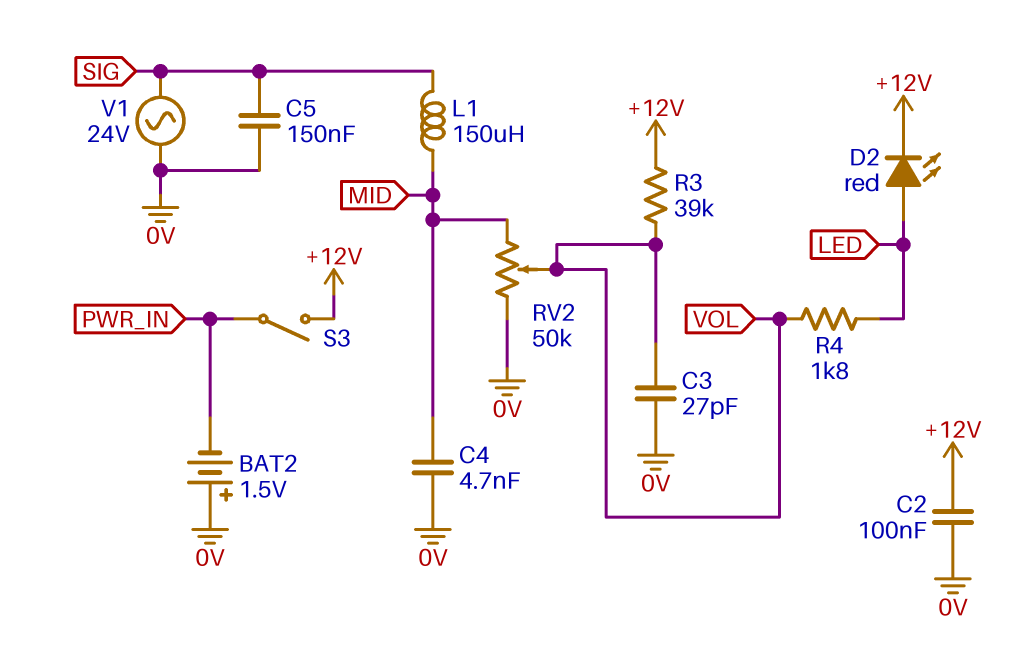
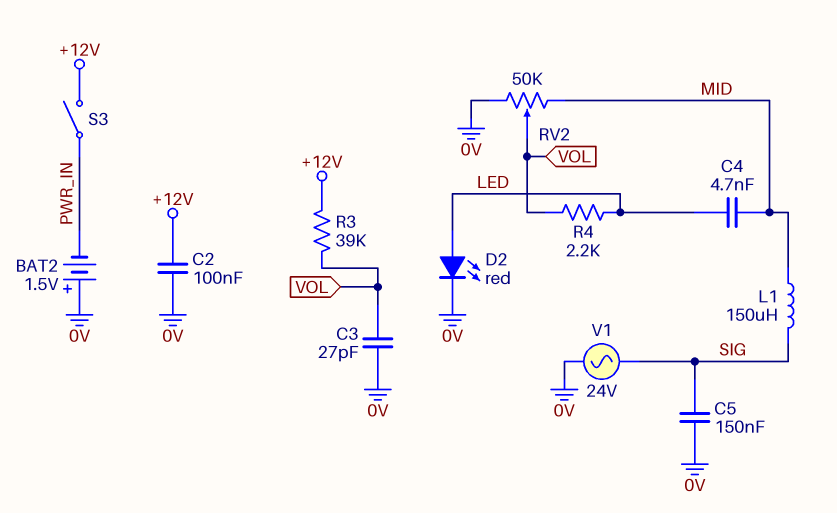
C4: 4.7nF (0V, MID) -> 4.7nF (LED, MID)
D2: LED red (A LED, K +12V) -> LED red (A LED, K 0V)
R4: 1.8k (LED, VOL) -> 2.2k (LED, VOL)

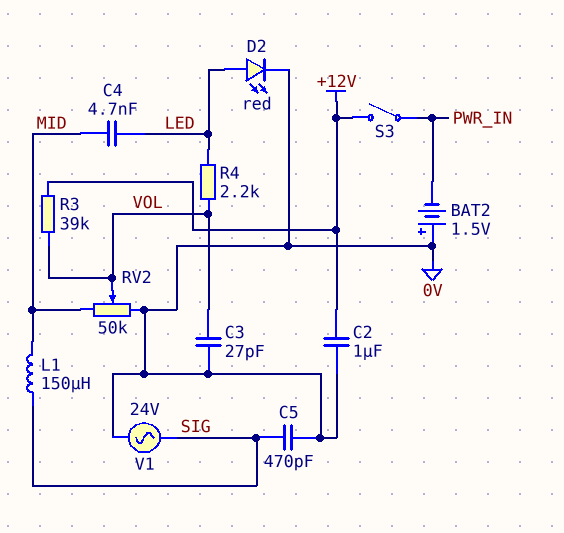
C2: 100nF (+12V, 0V) -> 1uF (+12V, 0V)
C5: 150nF (0V, SIG) -> 470pF (0V, SIG)

